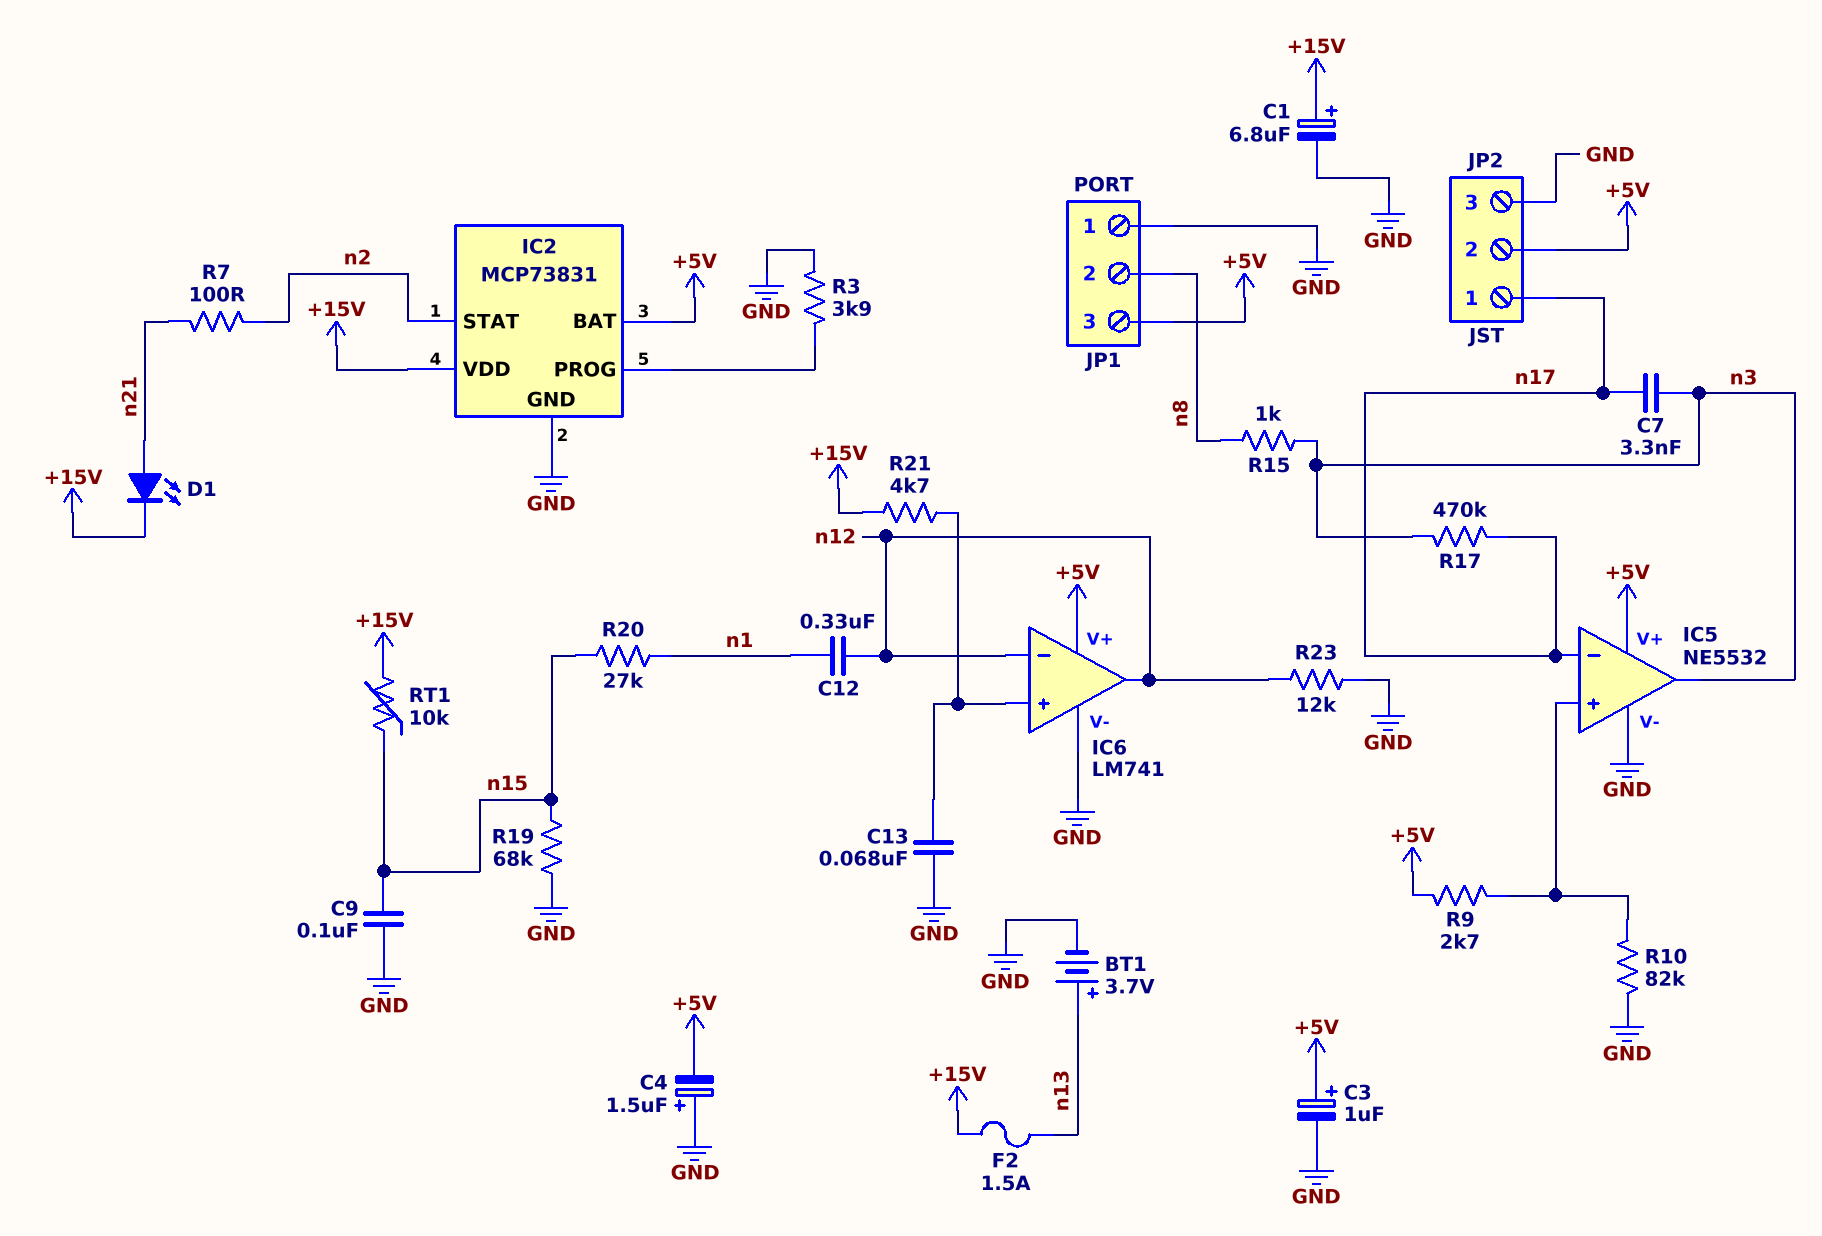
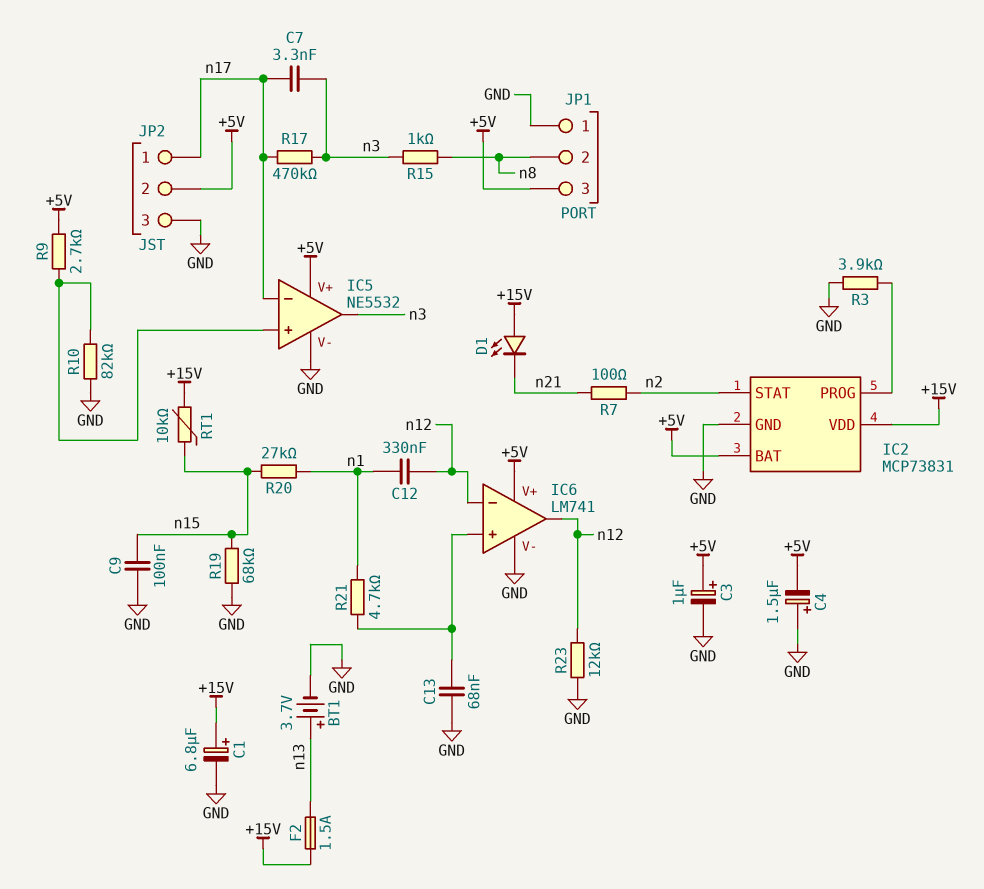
D1: LED (A n21, K +15V) -> LED (A +15V, K n21)
R21: 4.7k (+15V, IC6/in+) -> 4.7k (IC6/in+, n1)

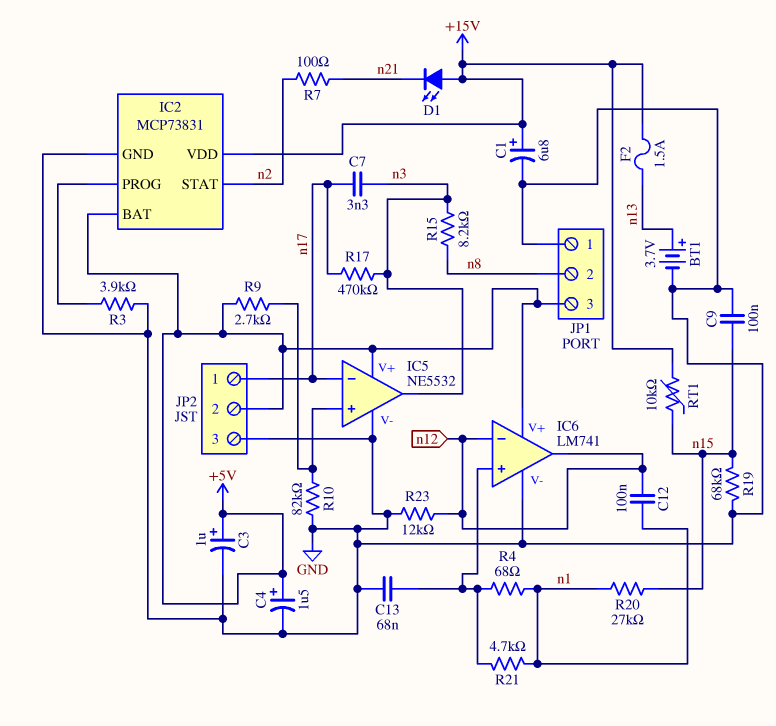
C4: 1.5uF (plus GND, minus +5V) -> 1.5uF (plus +5V, minus GND)
C12: 330nF (n1, n12) -> 100nF (n1, n12)
R4: none -> 68 (IC6/in+, n1)
R15: 1k (n3, n8) -> 8.2k (n3, n8)

